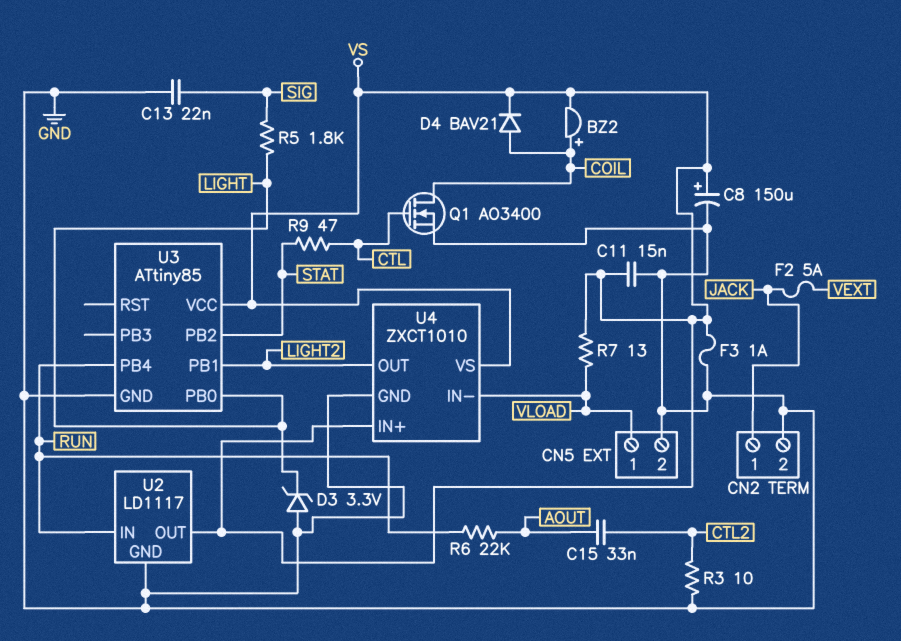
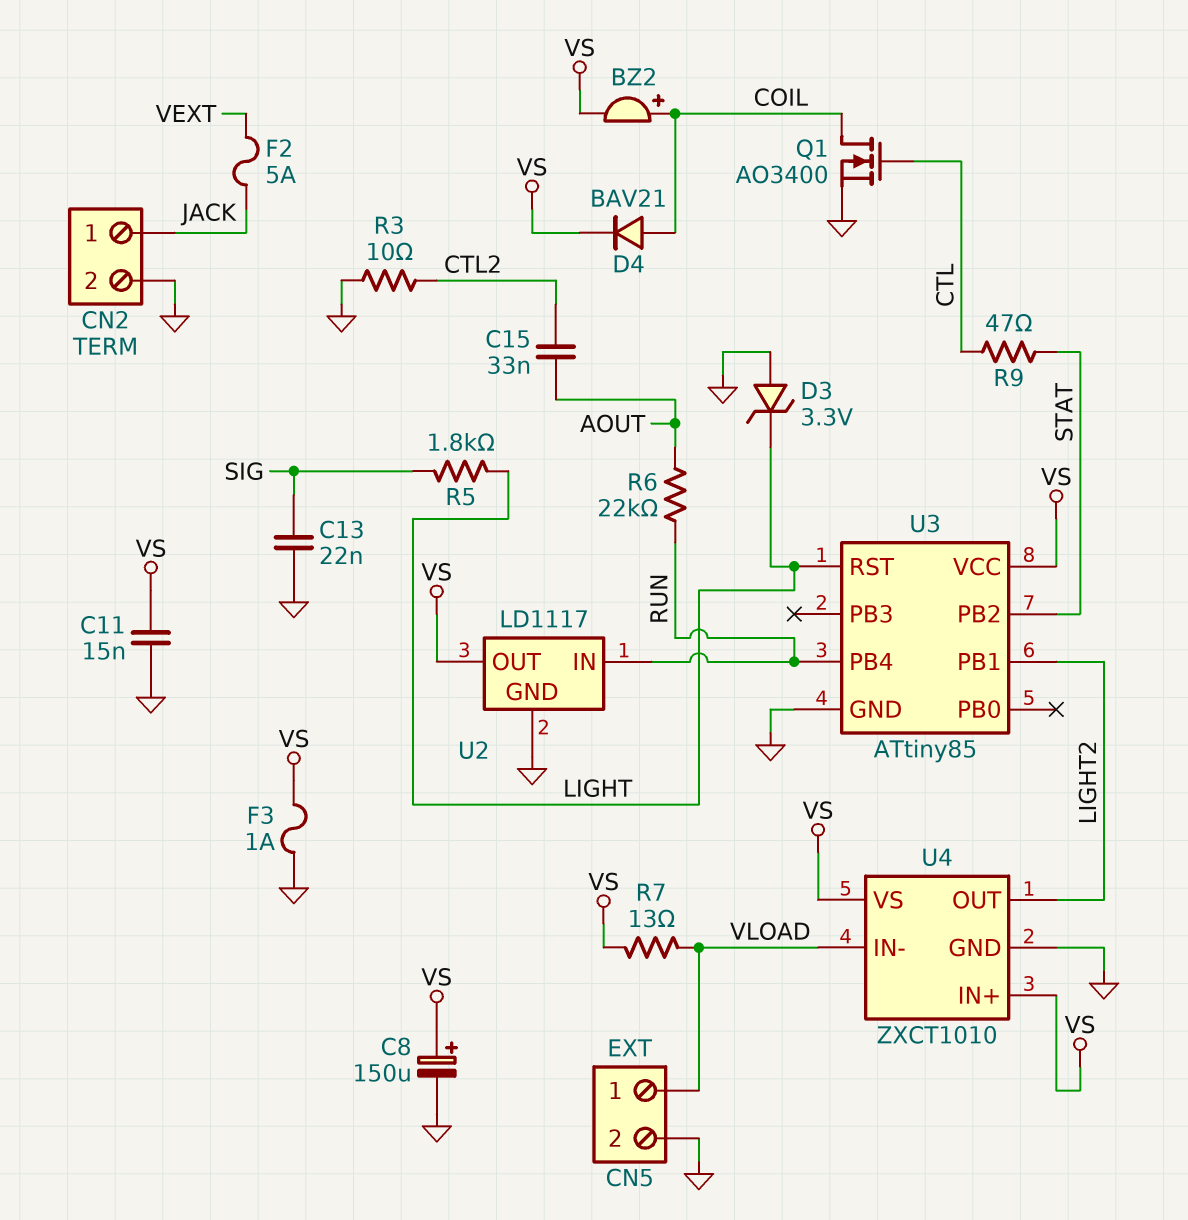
U3 pin PB0: LIGHT -> none
U3 pin RST: none -> LIGHT

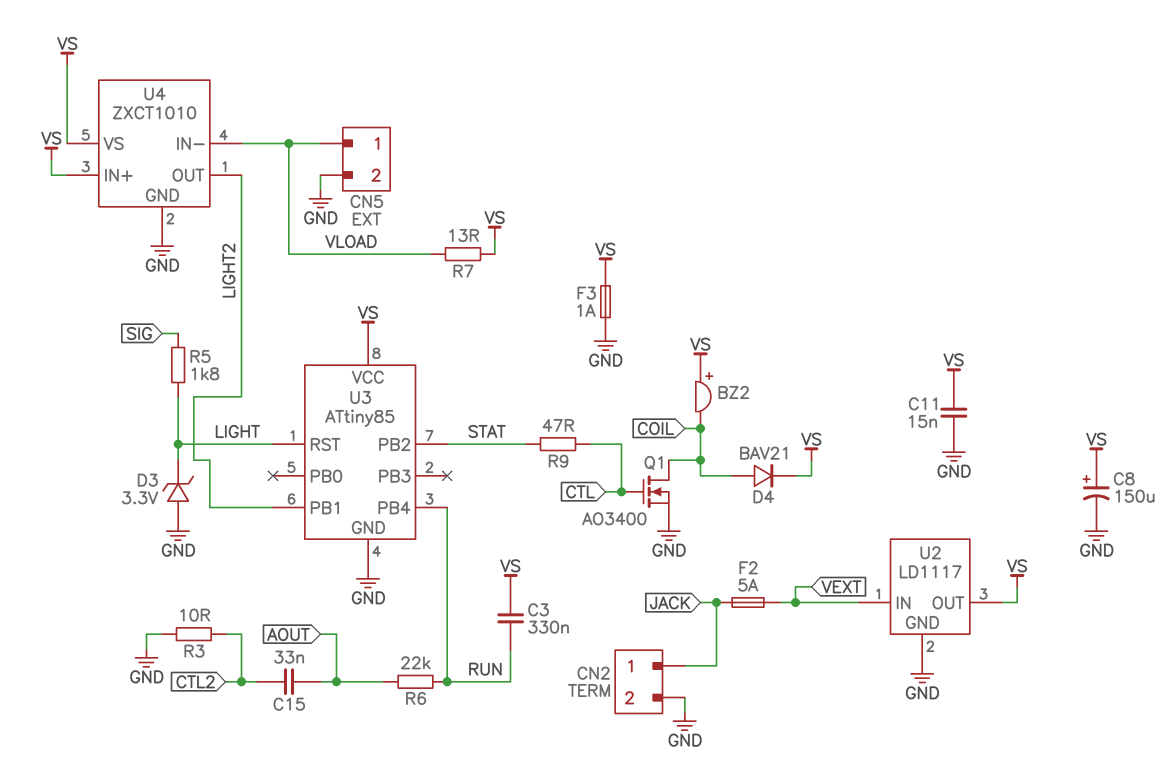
BZ2: buzzer (plus COIL, minus VS) -> buzzer (plus VS, minus COIL)
C3: none -> 330nF (RUN, VS)
C13: 22nF (GND, SIG) -> none
U2 pin IN: RUN -> VEXT

